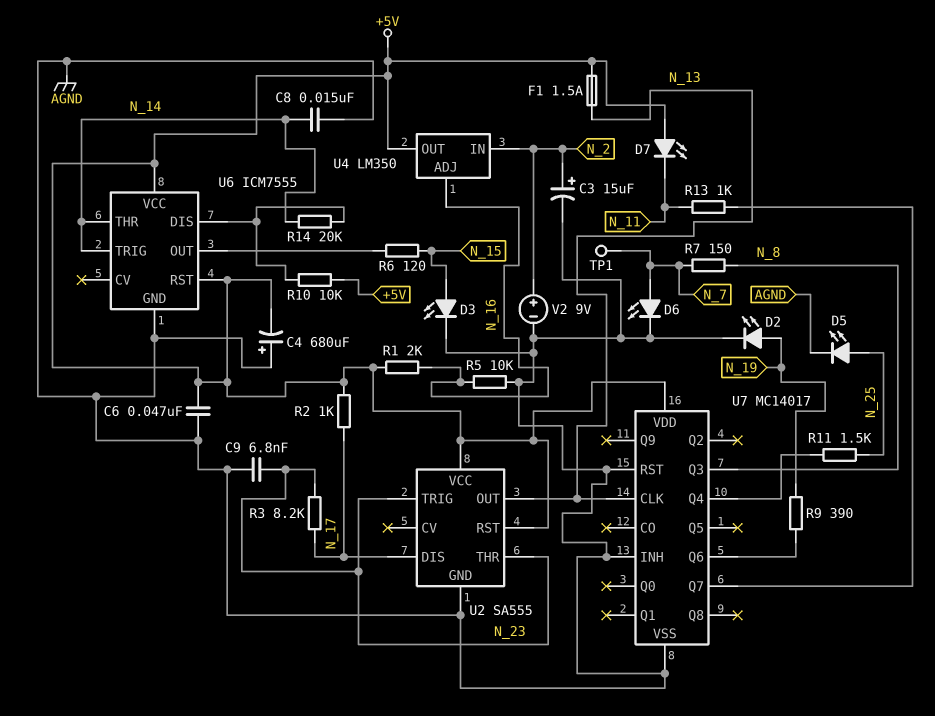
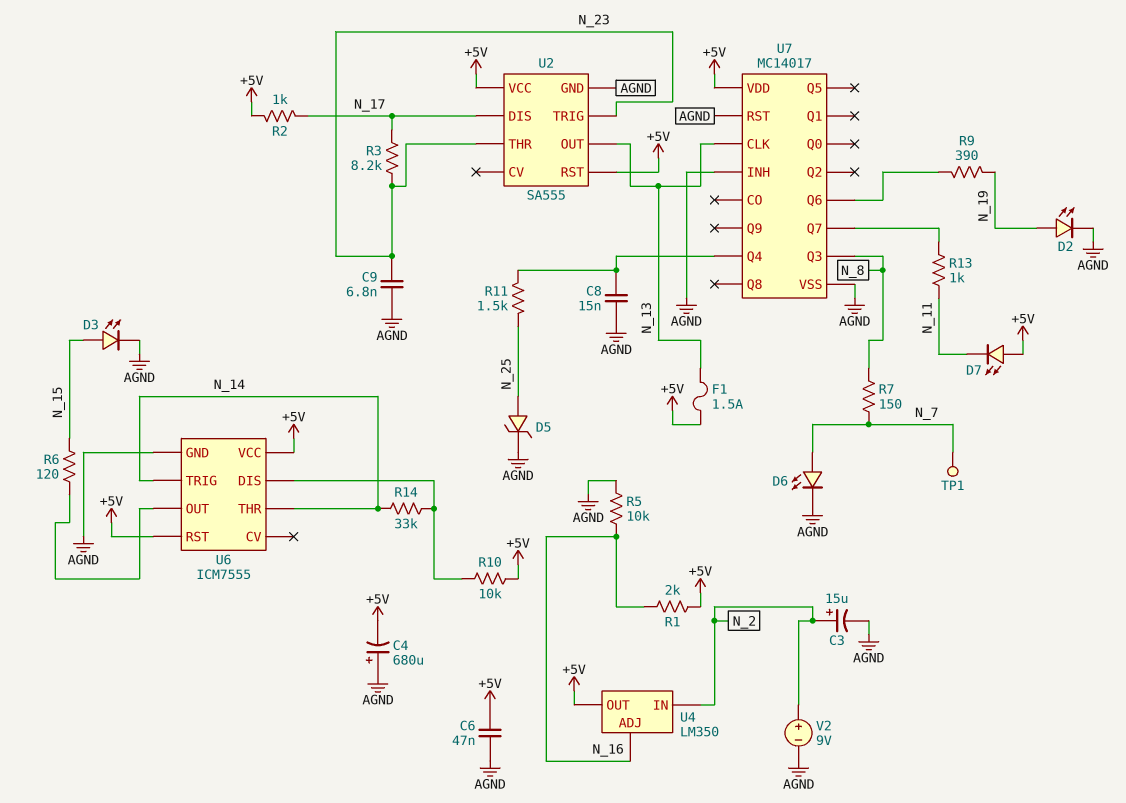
C8: 15nF (AGND, N_14) -> 15nF (AGND, U7/Q4)
D5: LED (A N_25, K AGND) -> zener (A N_25, K AGND)
R14: 20k (N_14, U6/DIS) -> 33k (N_14, U6/DIS)

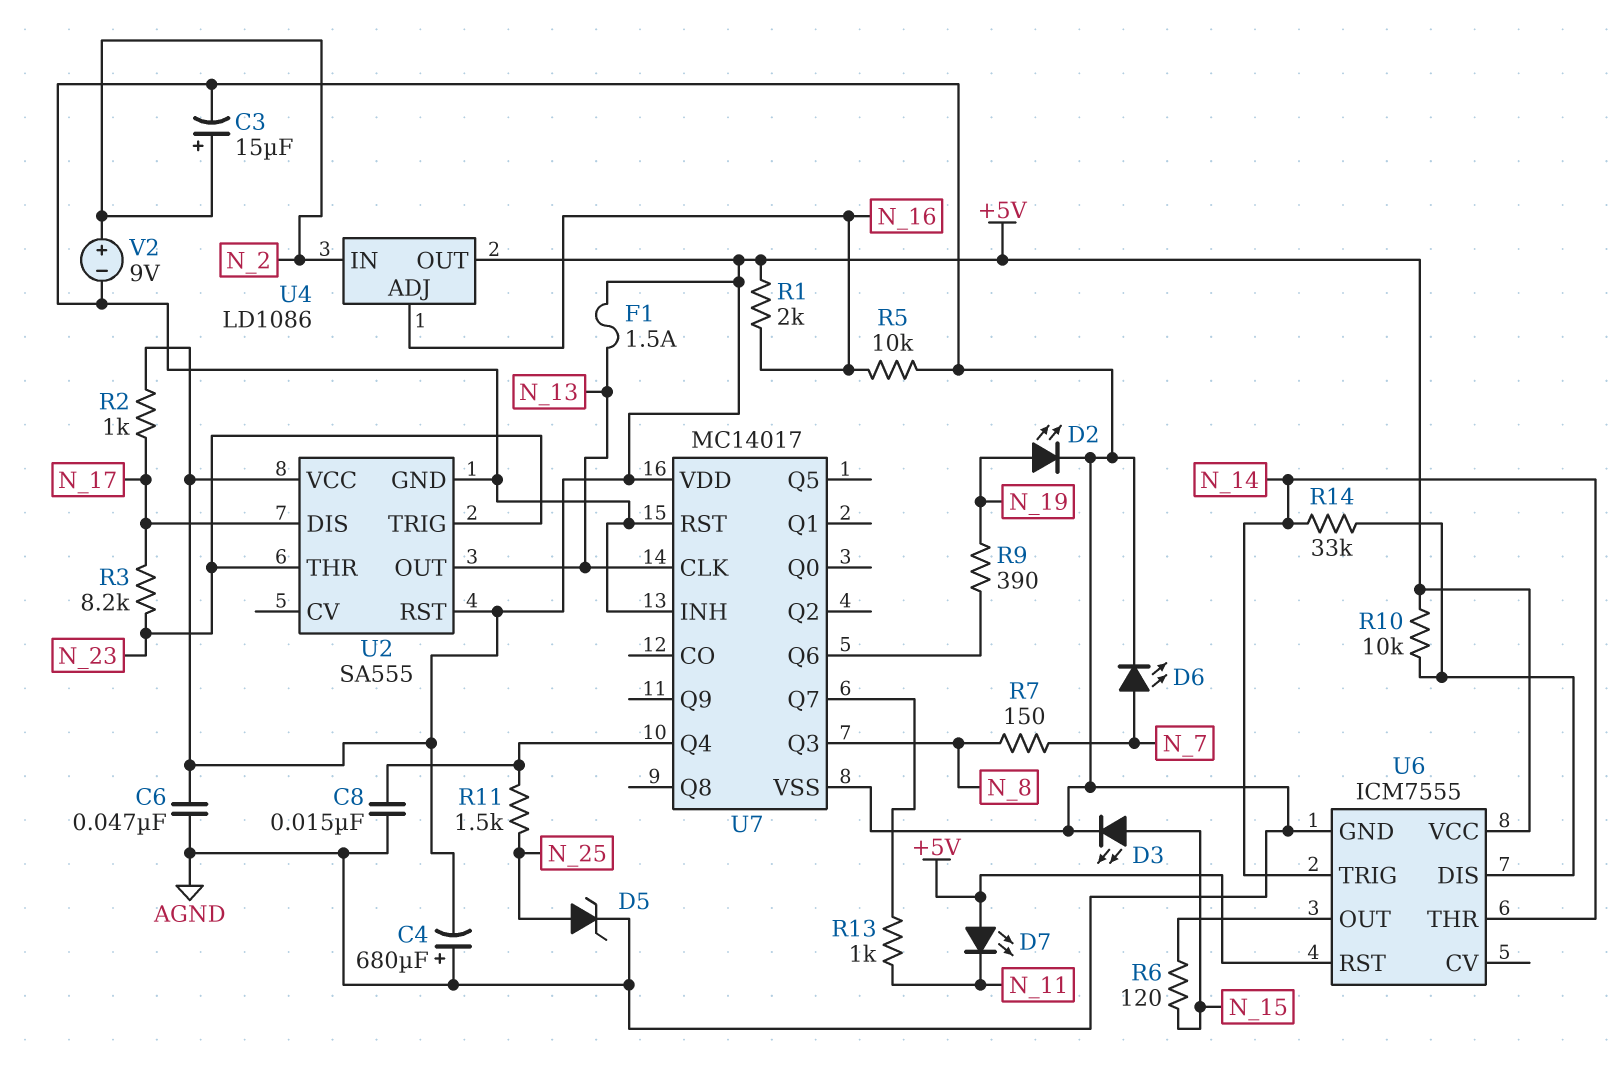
C9: 6.8nF (AGND, N_23) -> none
TP1: test point (N_7) -> none
U4: LM350 -> LD1086

